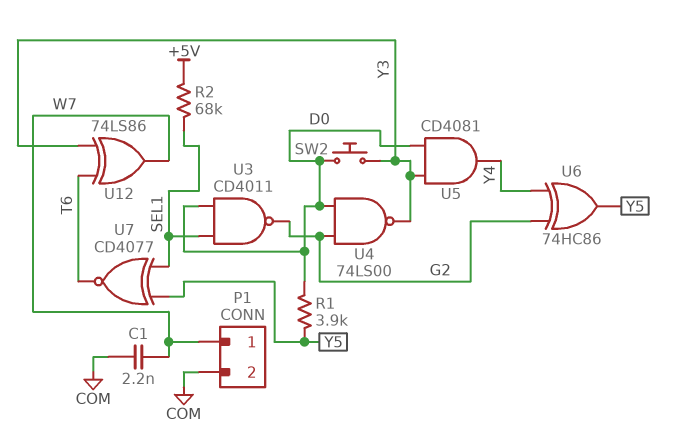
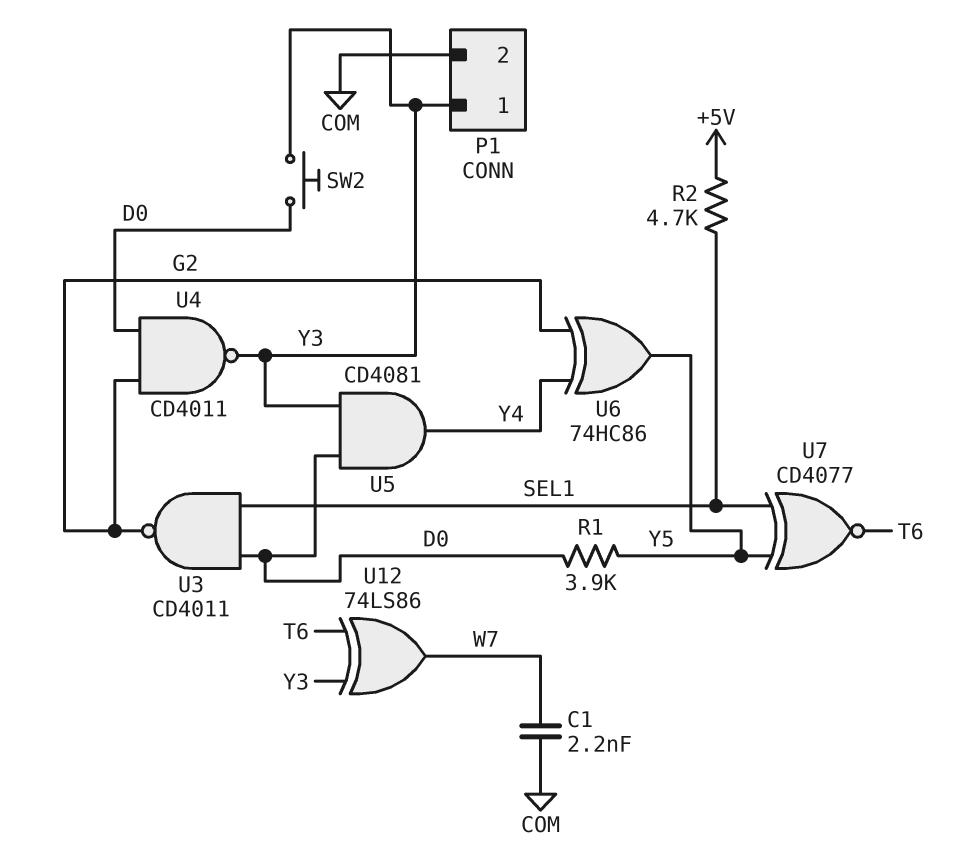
P1 pin 1: W7 -> Y3
R2: 68k (+5V, SEL1) -> 4.7k (+5V, SEL1)
U4: NAND 74LS00 (in D0, in G2, out Y3) -> NAND CD4011 (in D0, in G2, out Y3)

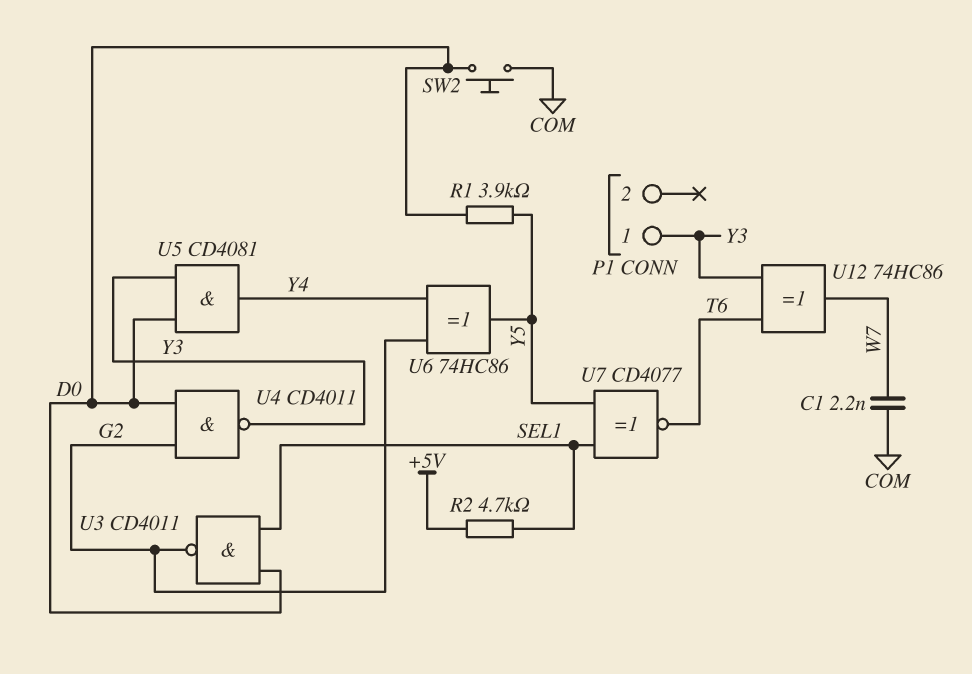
P1 pin 2: COM -> none
SW2: button (D0, Y3) -> button (COM, D0)
U12: XOR 74LS86 (in T6, in Y3, out W7) -> XOR 74HC86 (in T6, in Y3, out W7)

